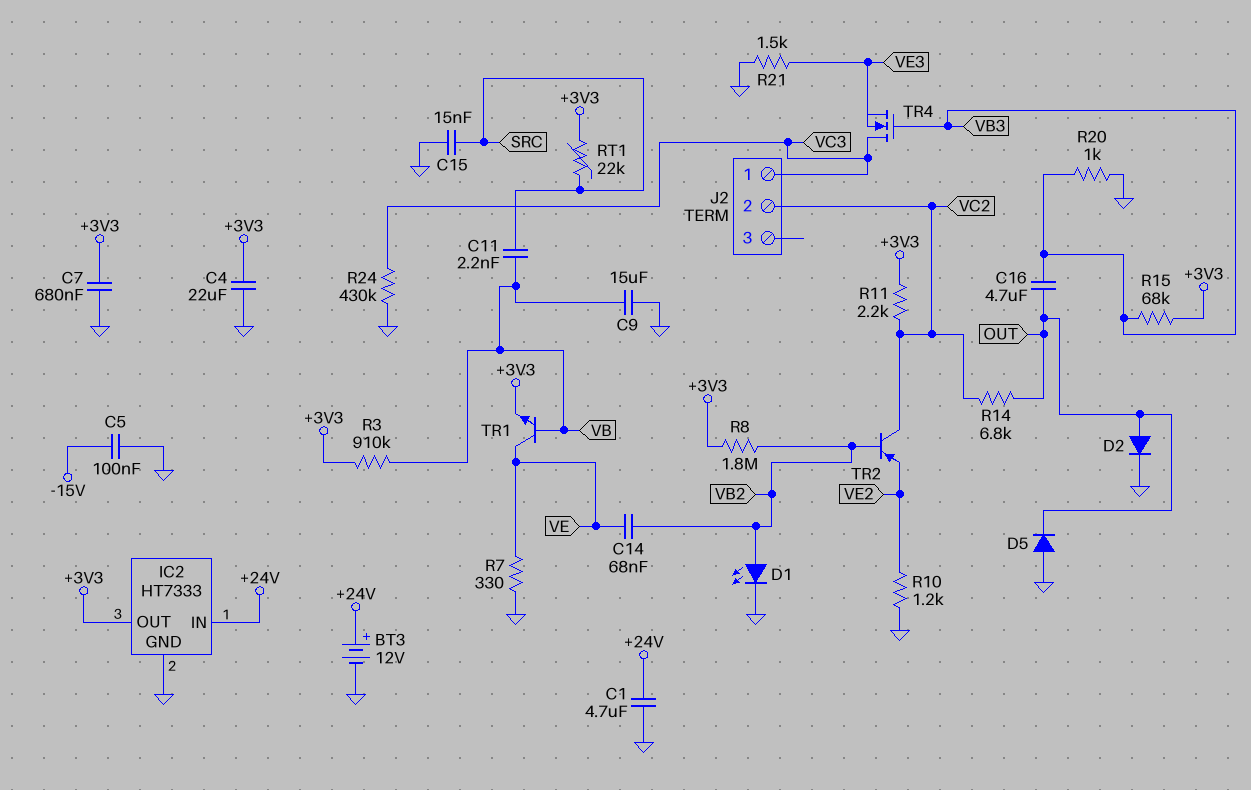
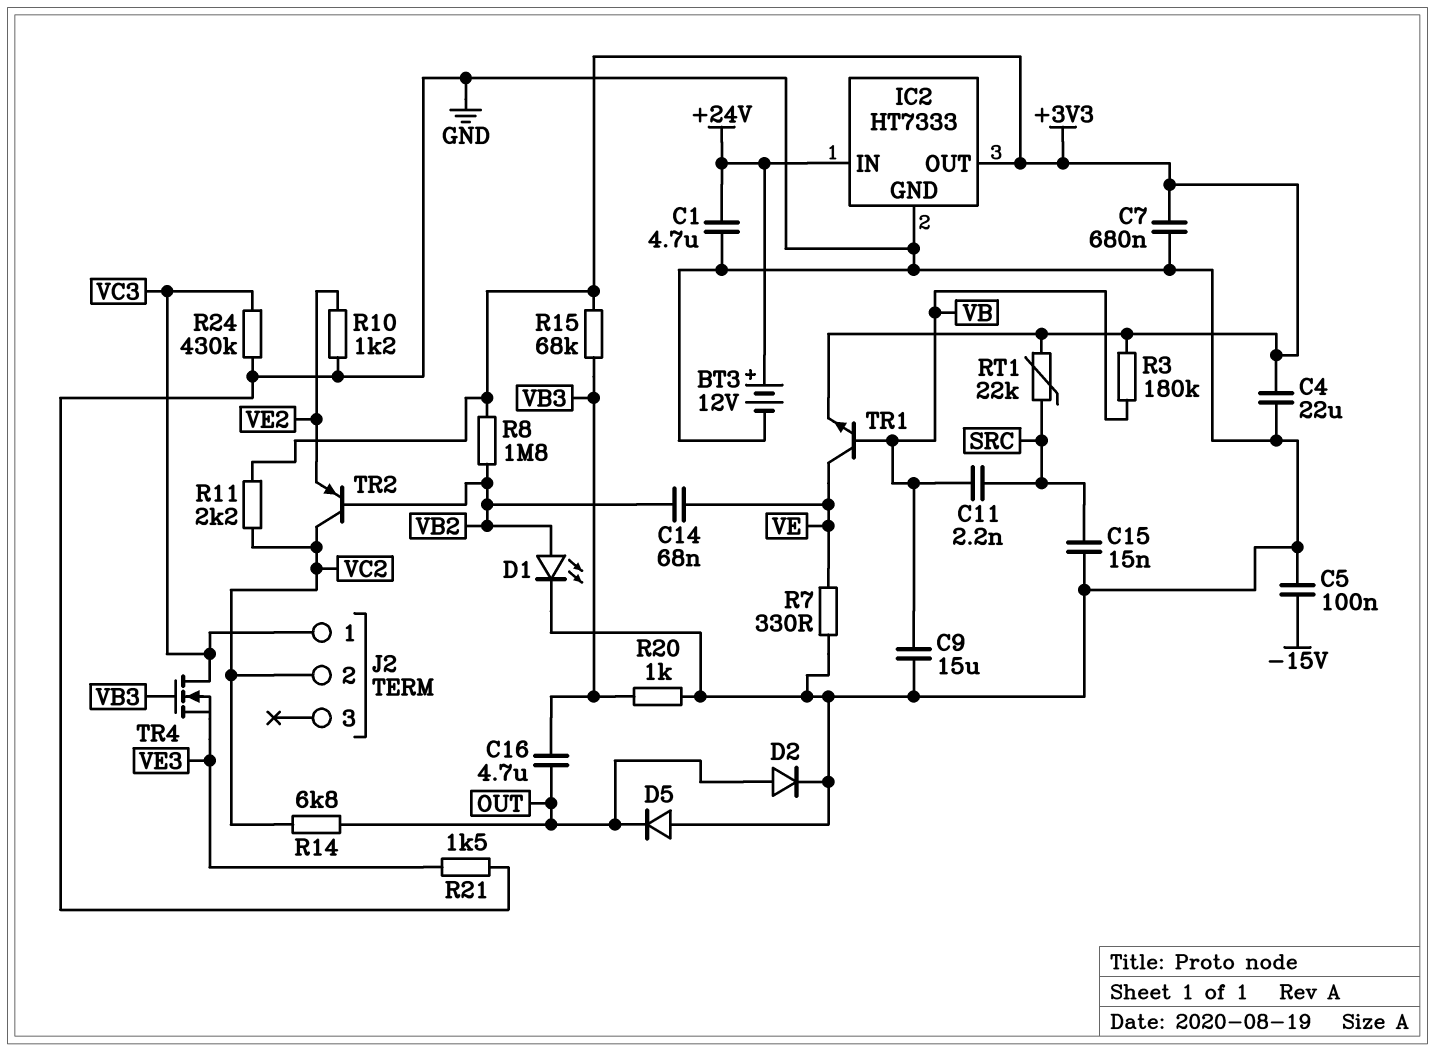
R3: 910k (+3V3, VB) -> 180k (+3V3, VB)

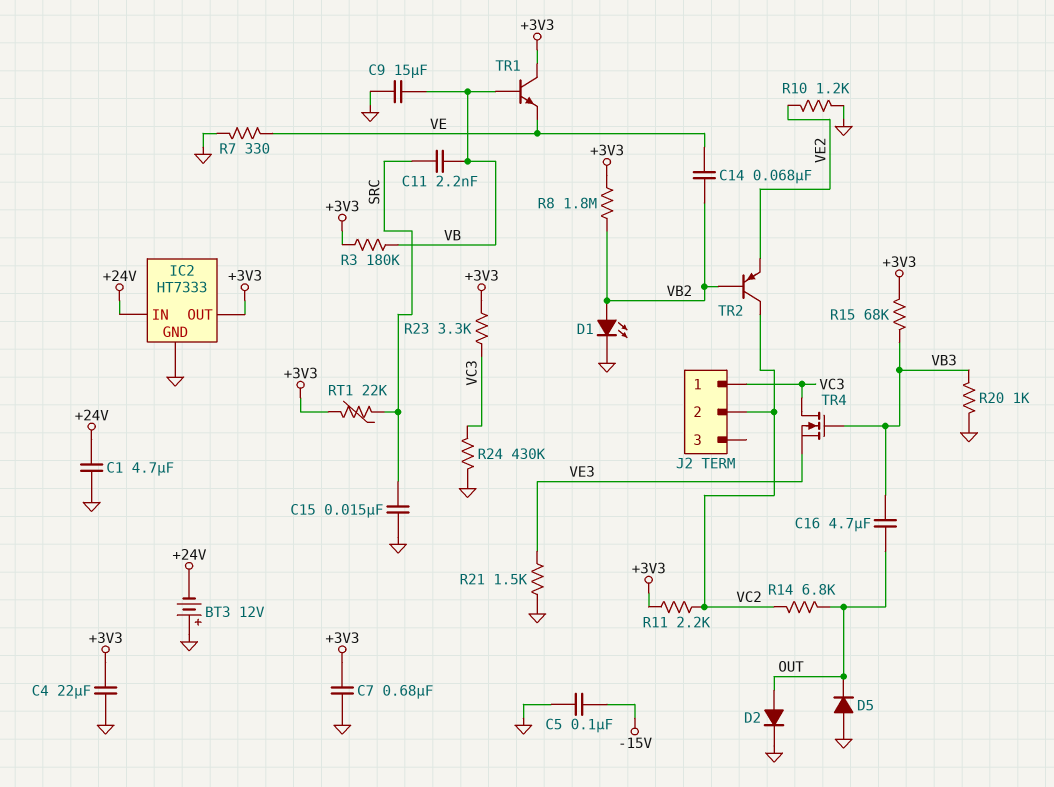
BT3: 12V (plus +24V, minus GND) -> 12V (plus GND, minus +24V)
R23: none -> 3.3k (+3V3, VC3)
TR1: NPN (B VB, C VE, E +3V3) -> NPN (B VB, C +3V3, E VE)

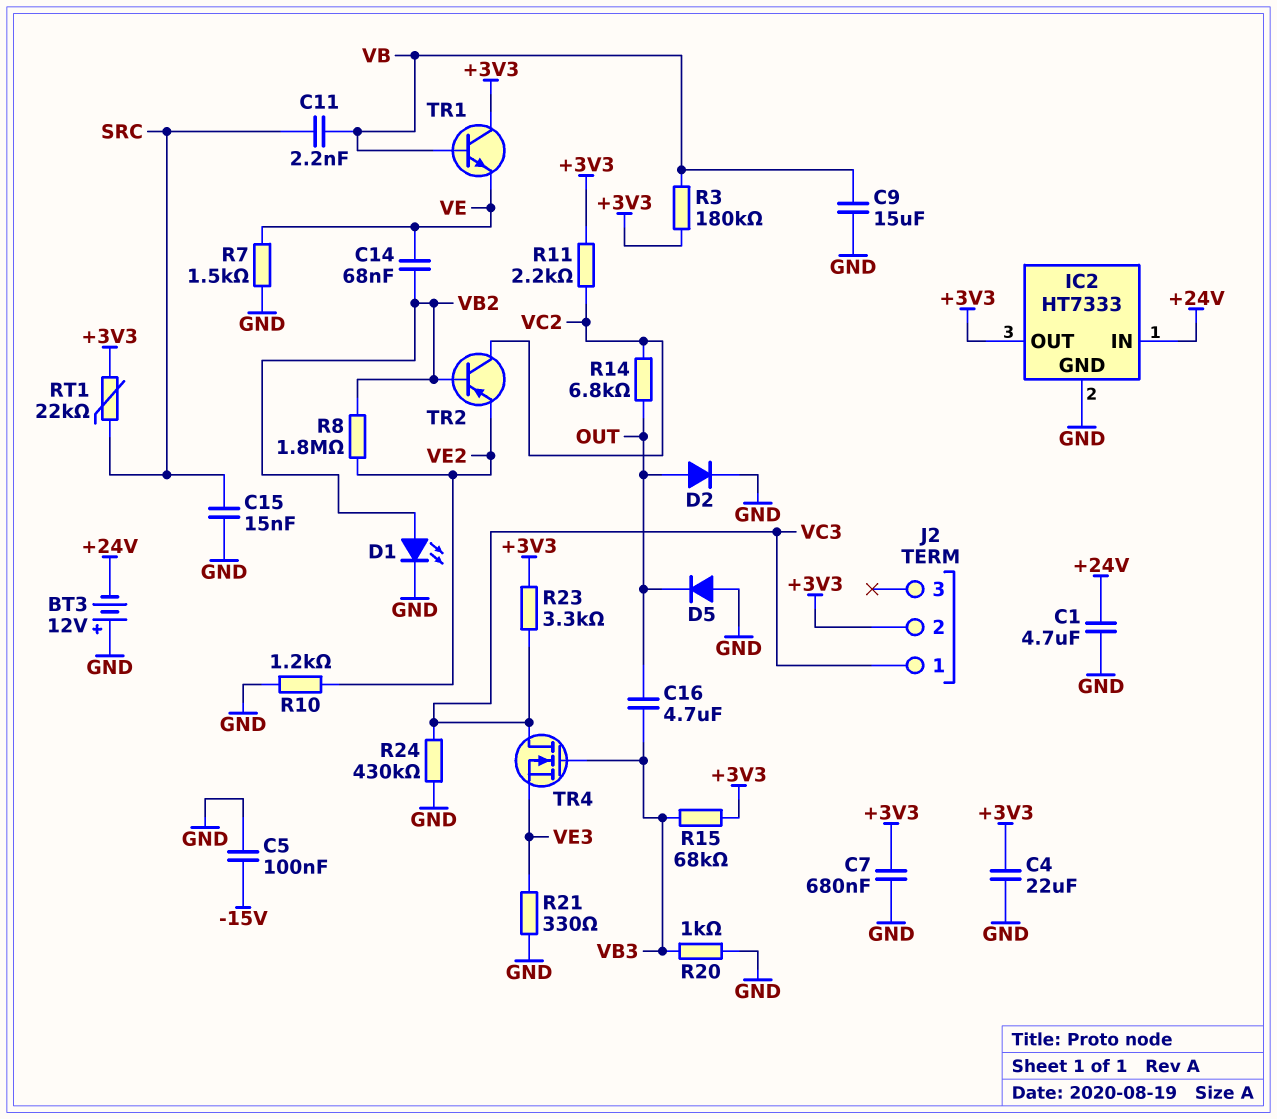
J2 pin 2: VC2 -> +3V3
R7: 330 (GND, VE) -> 1.5k (GND, VE)
R8: 1.8M (+3V3, VB2) -> 1.8M (VB2, VE2)
R21: 1.5k (GND, VE3) -> 330 (GND, VE3)

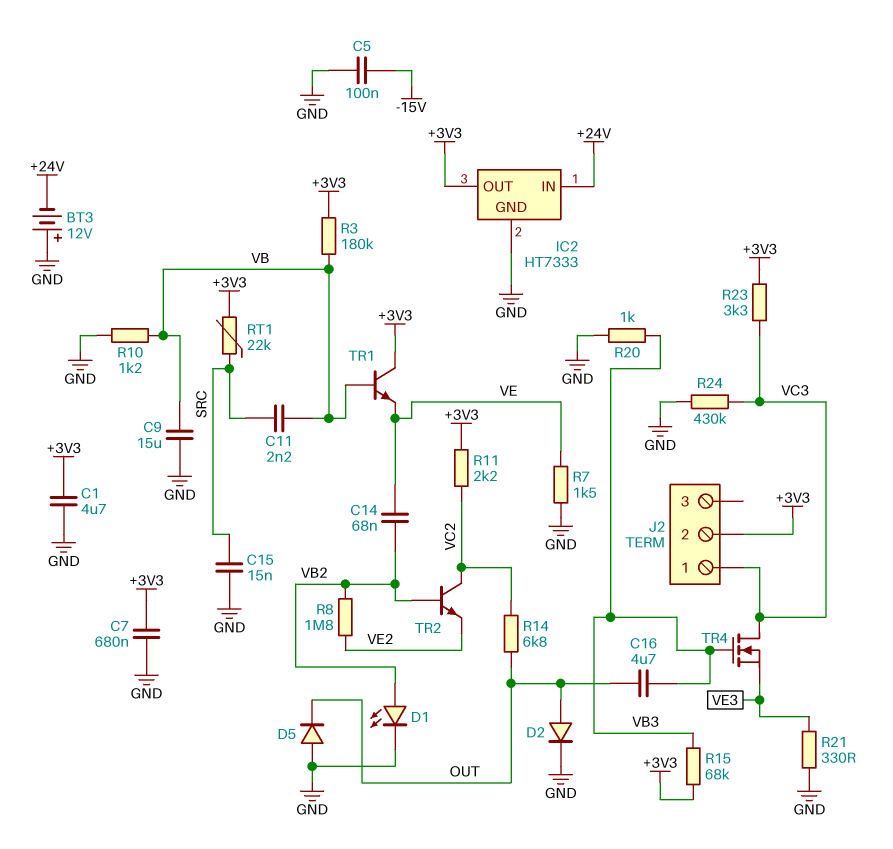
C1: 4.7uF (+24V, GND) -> 4.7uF (+3V3, GND)
C4: 22uF (+3V3, GND) -> none
R10: 1.2k (GND, VE2) -> 1.2k (GND, VB)
TR2: PNP (B VB2, C VC2, E VE2) -> NPN (B VB2, C VC2, E VE2)

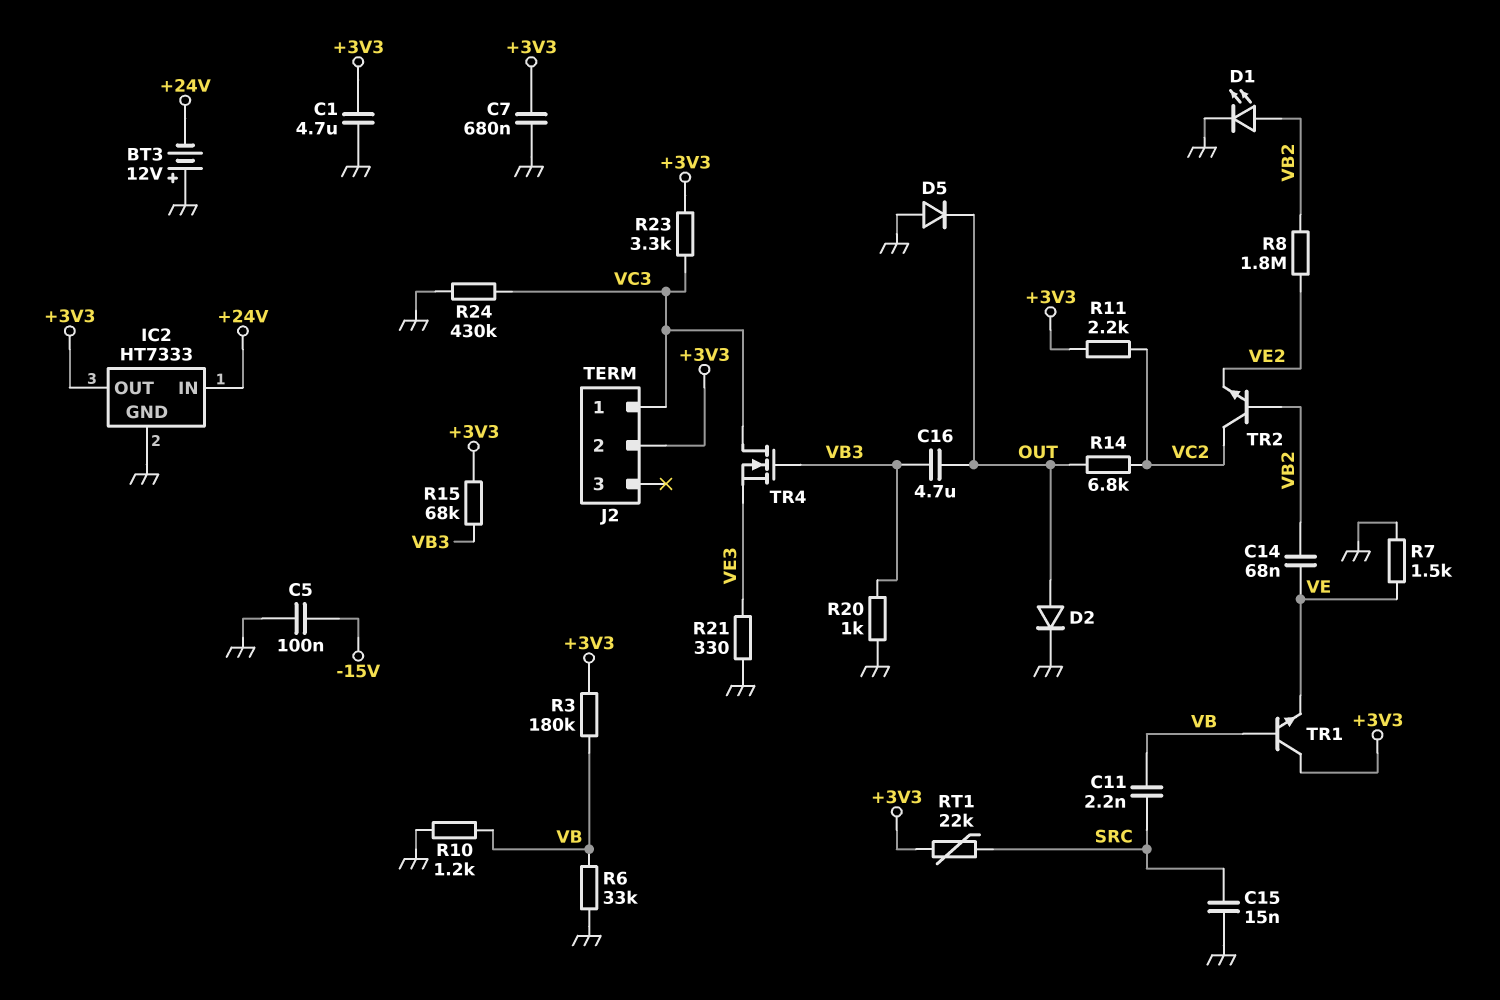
C9: 15uF (GND, VB) -> none
R6: none -> 33k (GND, VB)

